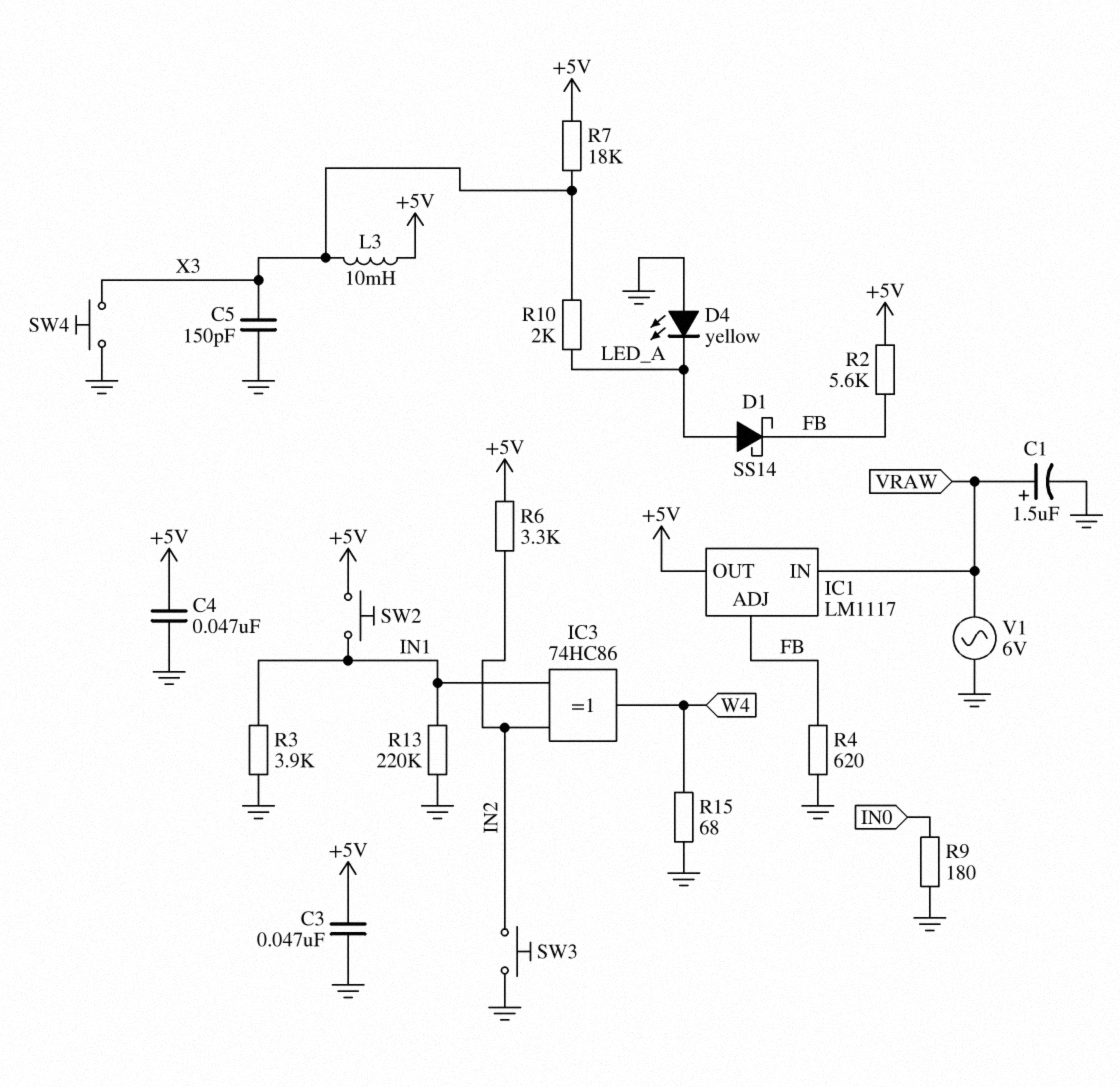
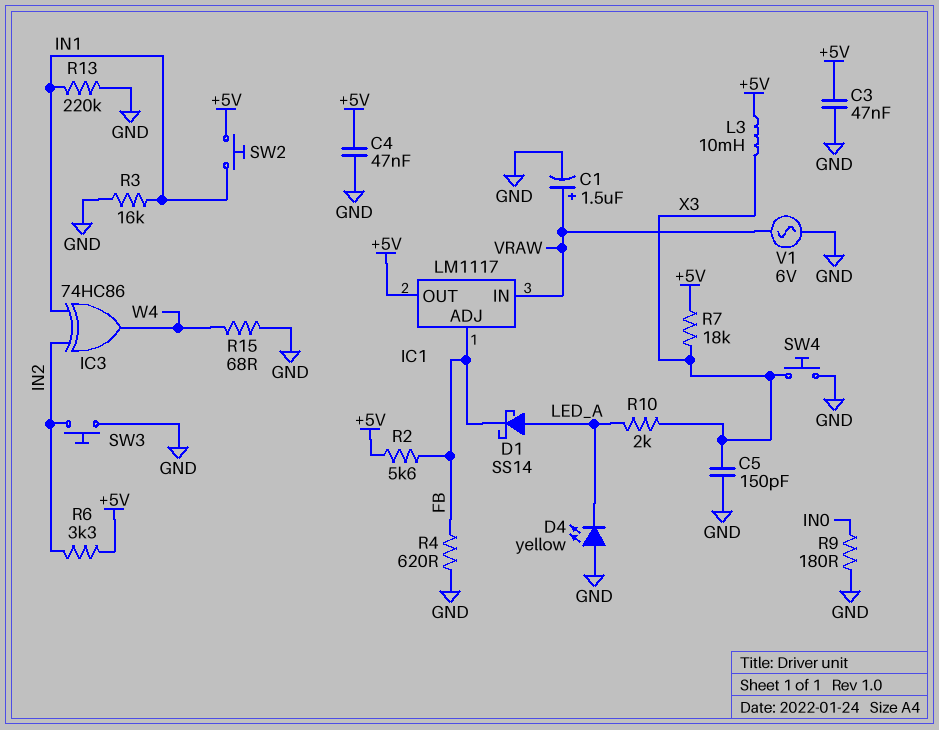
R3: 3.9k (GND, IN1) -> 16k (GND, IN1)

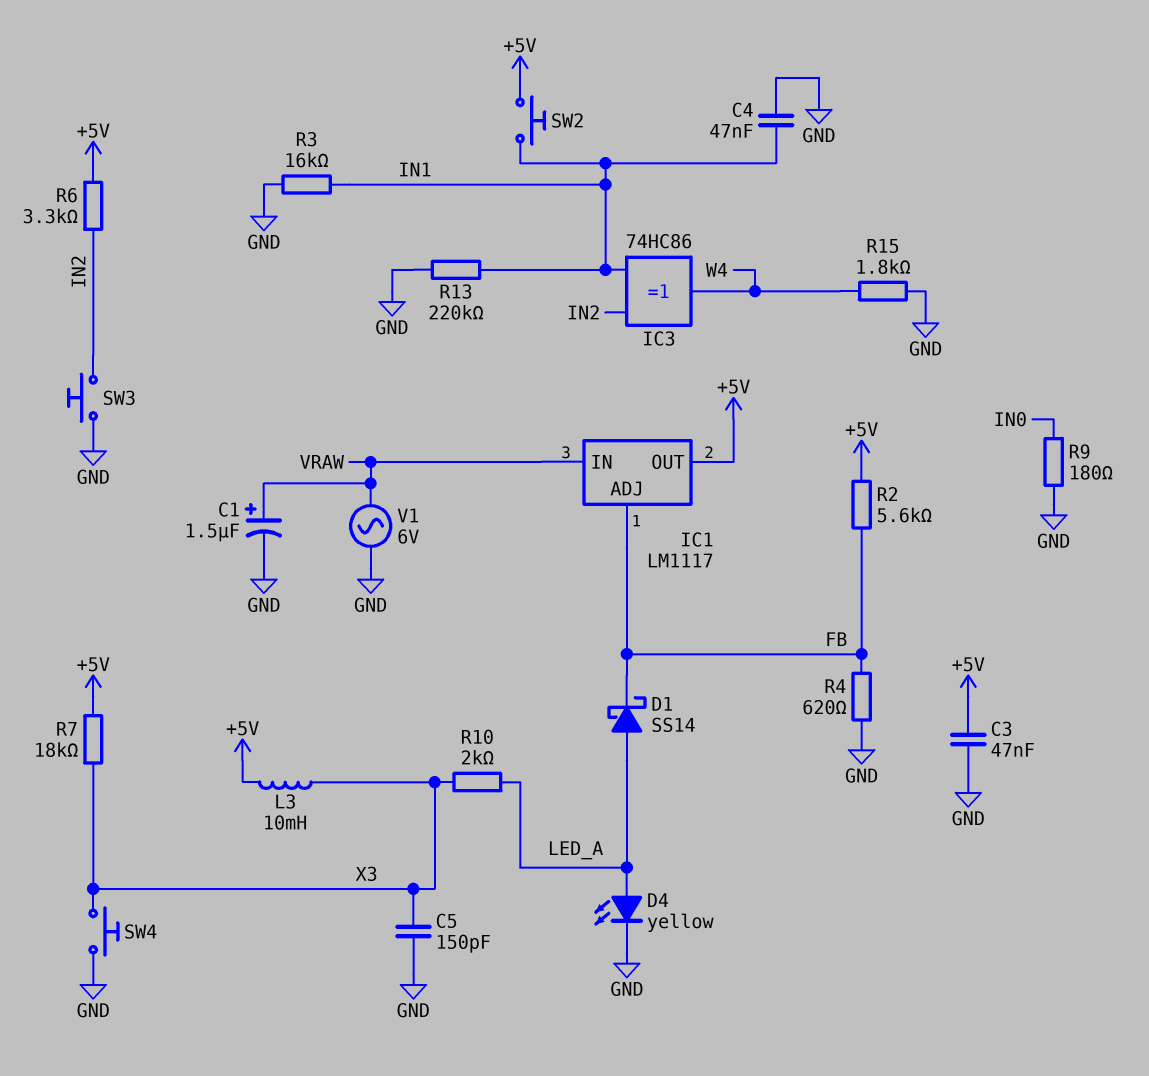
C4: 47nF (+5V, GND) -> 47nF (GND, IN1)
D4: LED yellow (A GND, K LED_A) -> LED yellow (A LED_A, K GND)
R15: 68 (GND, W4) -> 1.8k (GND, W4)

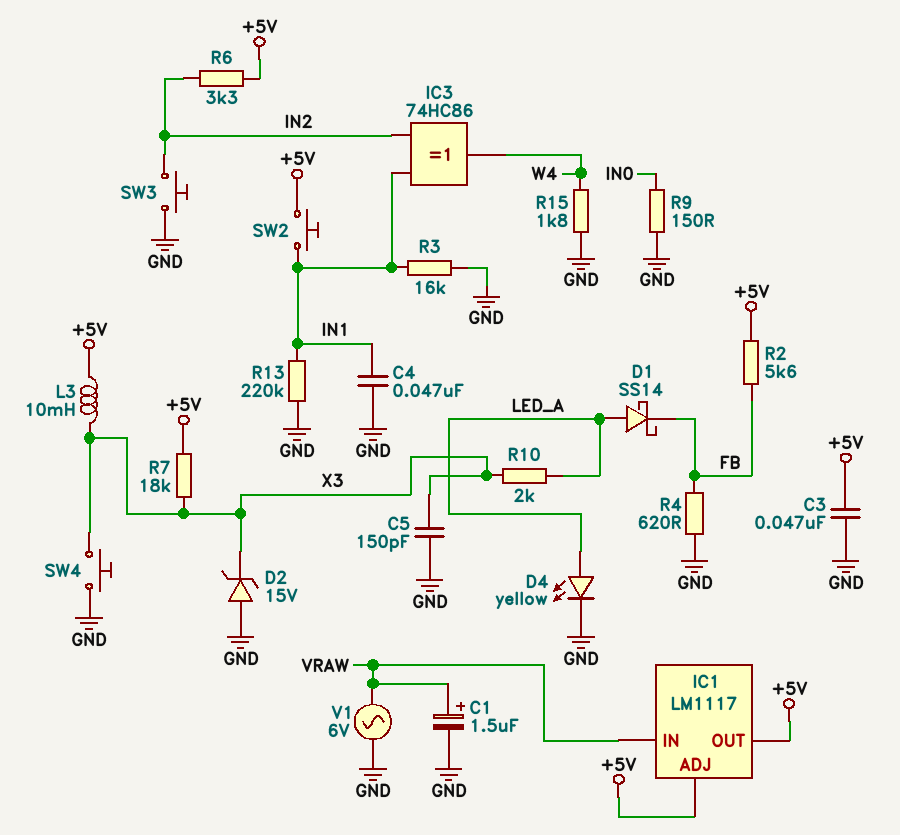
D2: none -> zener 15V (A GND, K X3)
IC1 pin ADJ: FB -> +5V
R9: 180 (GND, IN0) -> 150 (GND, IN0)

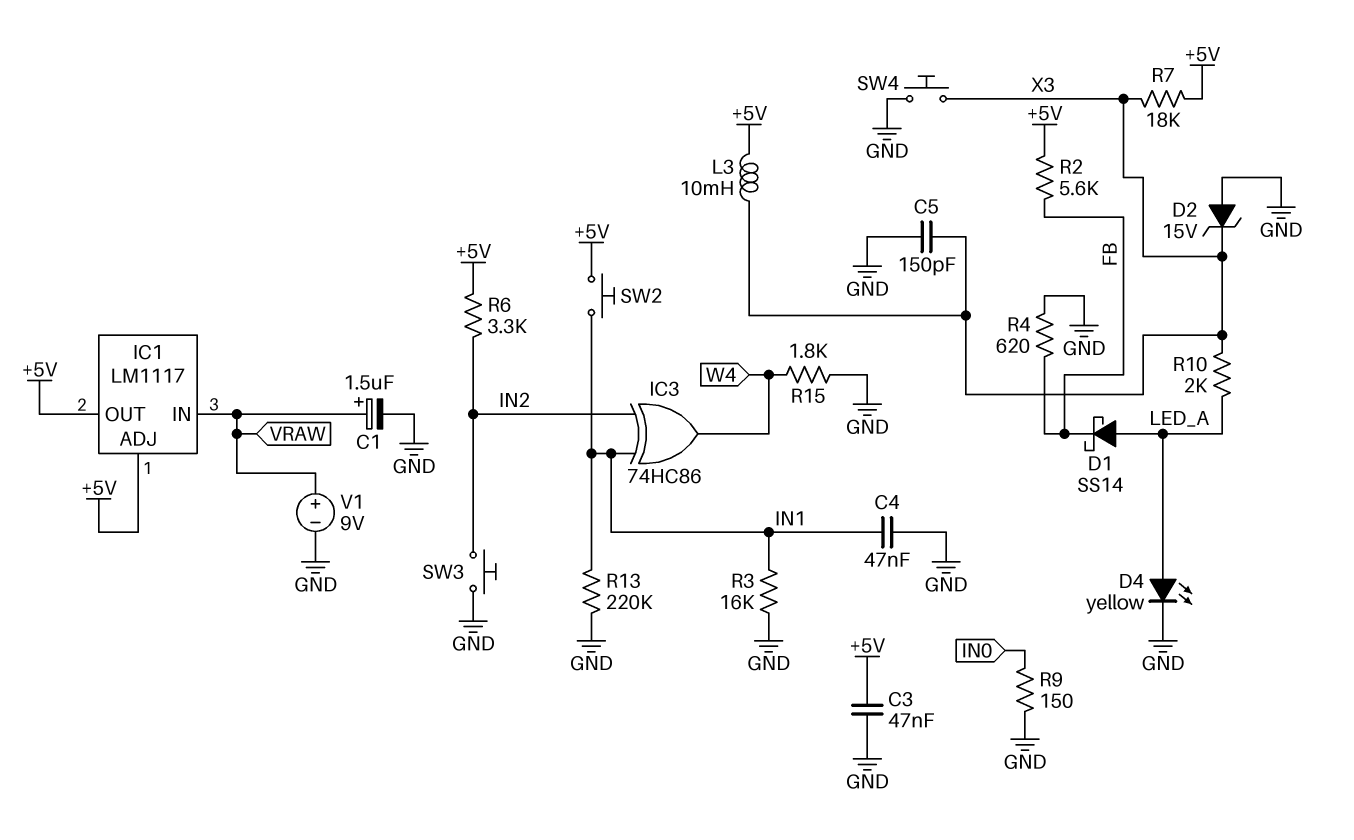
V1: AC 6V (GND, VRAW) -> 9V (plus VRAW, minus GND)

